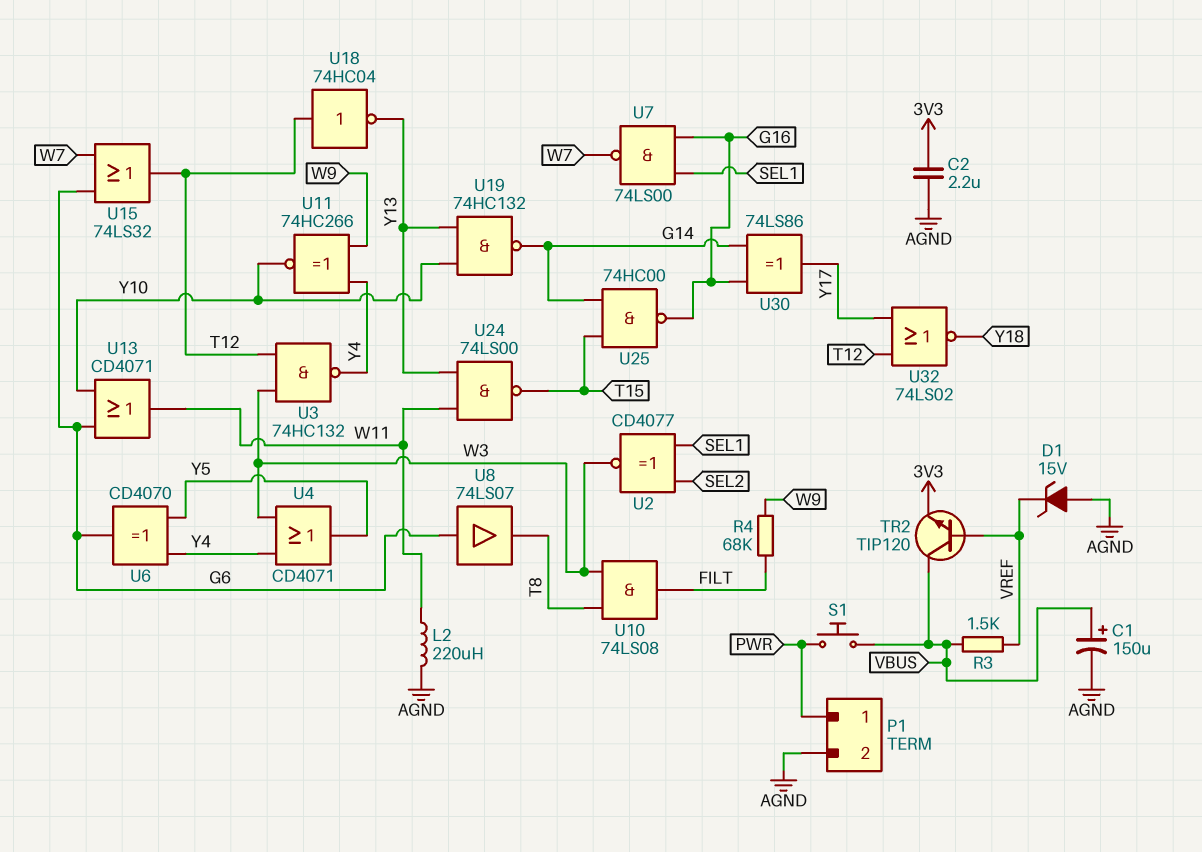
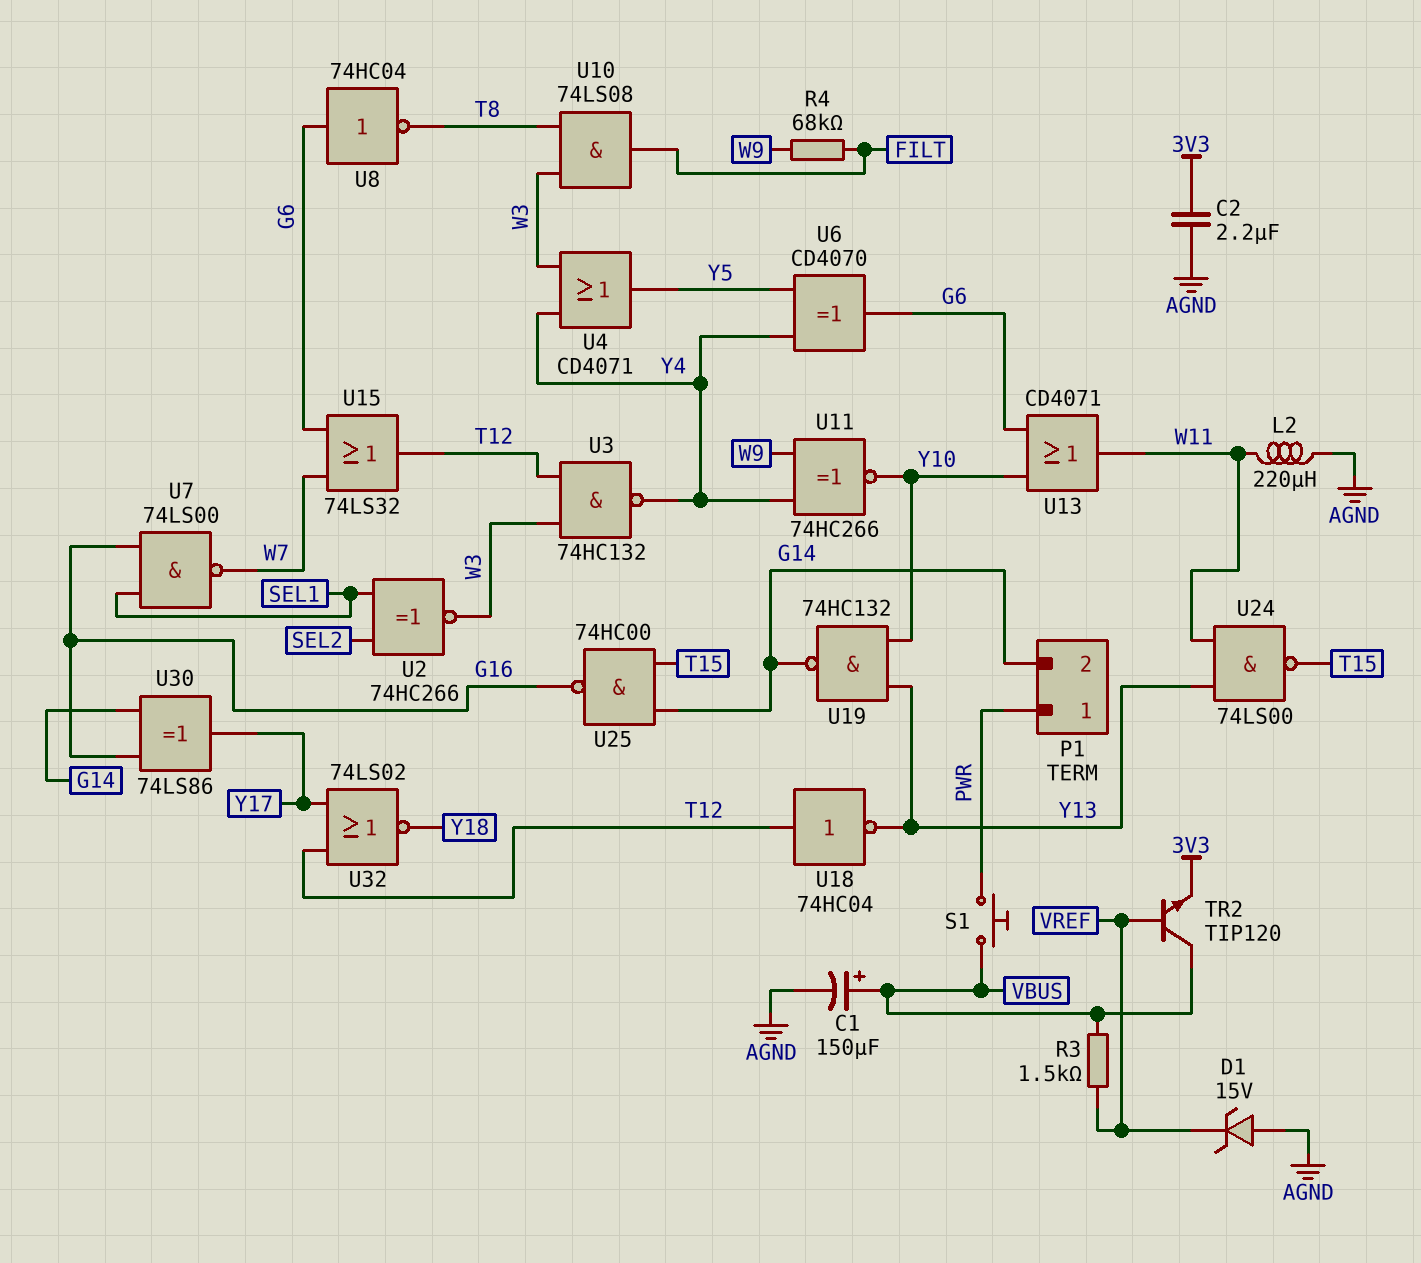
P1 pin 2: AGND -> G14
U2: XNOR CD4077 (in SEL1, in SEL2, out W3) -> XNOR 74HC266 (in SEL1, in SEL2, out W3)
U8: buffer 74LS07 (in G6, out T8) -> NOT 74HC04 (in G6, out T8)

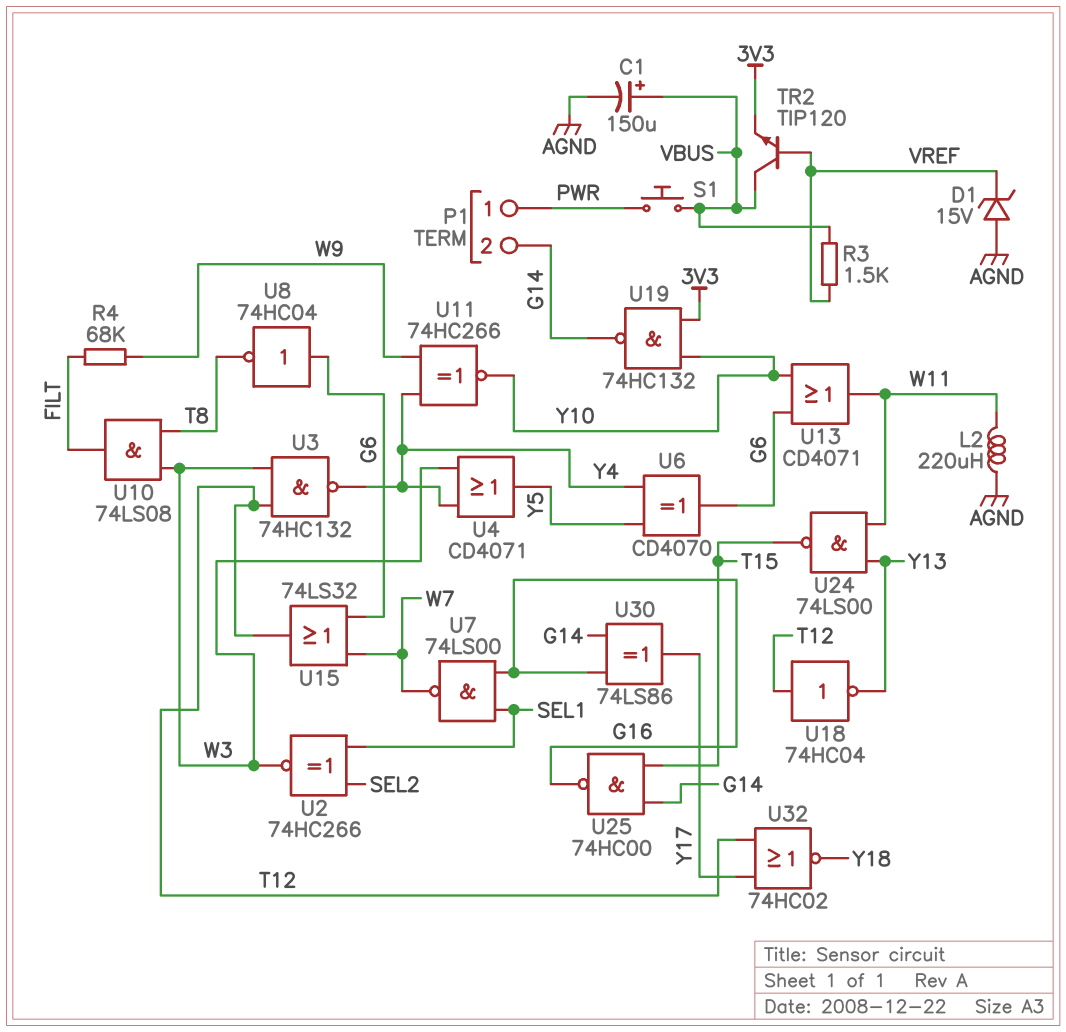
C2: 2.2uF (3V3, AGND) -> none
U19: NAND 74HC132 (in Y10, in Y13, out G14) -> NAND 74HC132 (in 3V3, in Y10, out G14)
U32: NOR 74LS02 (in T12, in Y17, out Y18) -> NOR 74HC02 (in T12, in Y17, out Y18)

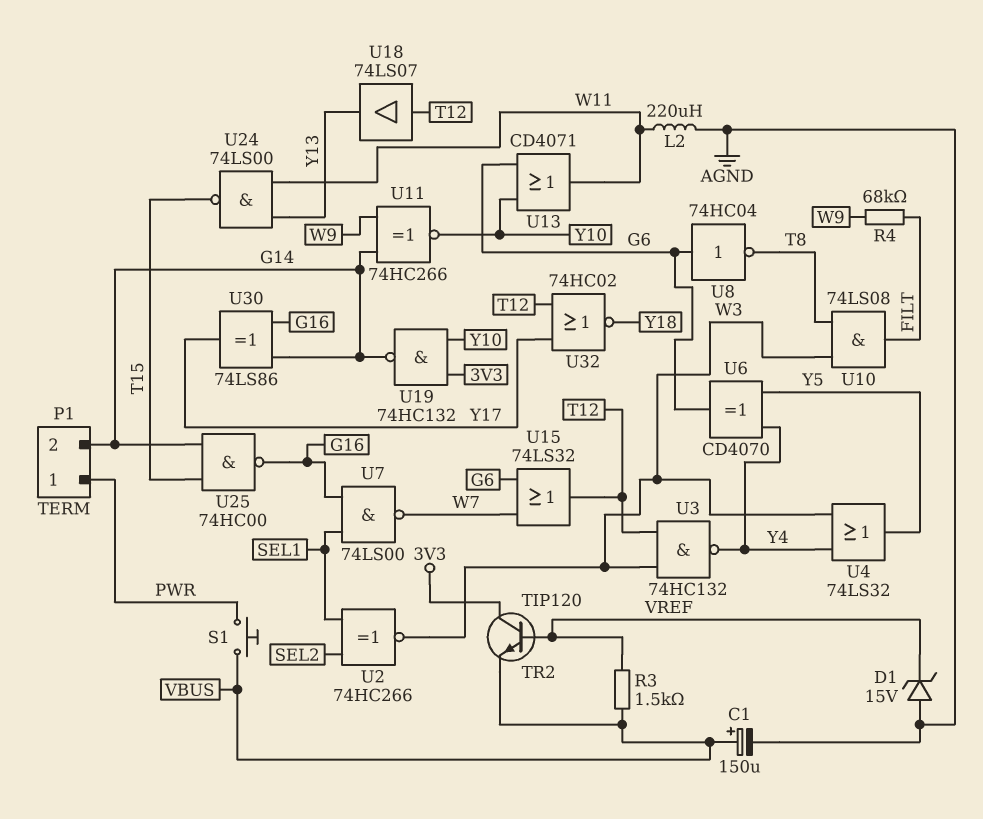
TR2: NPN TIP120 (B VREF, C VBUS, E 3V3) -> NPN TIP120 (B VREF, C 3V3, E VBUS)
U4: OR CD4071 (in W3, in Y4, out Y5) -> OR 74LS32 (in W3, in Y4, out Y5)
U11: XNOR 74HC266 (in W9, in Y4, out Y10) -> XNOR 74HC266 (in G14, in W9, out Y10)
U18: NOT 74HC04 (in T12, out Y13) -> buffer 74LS07 (in T12, out Y13)

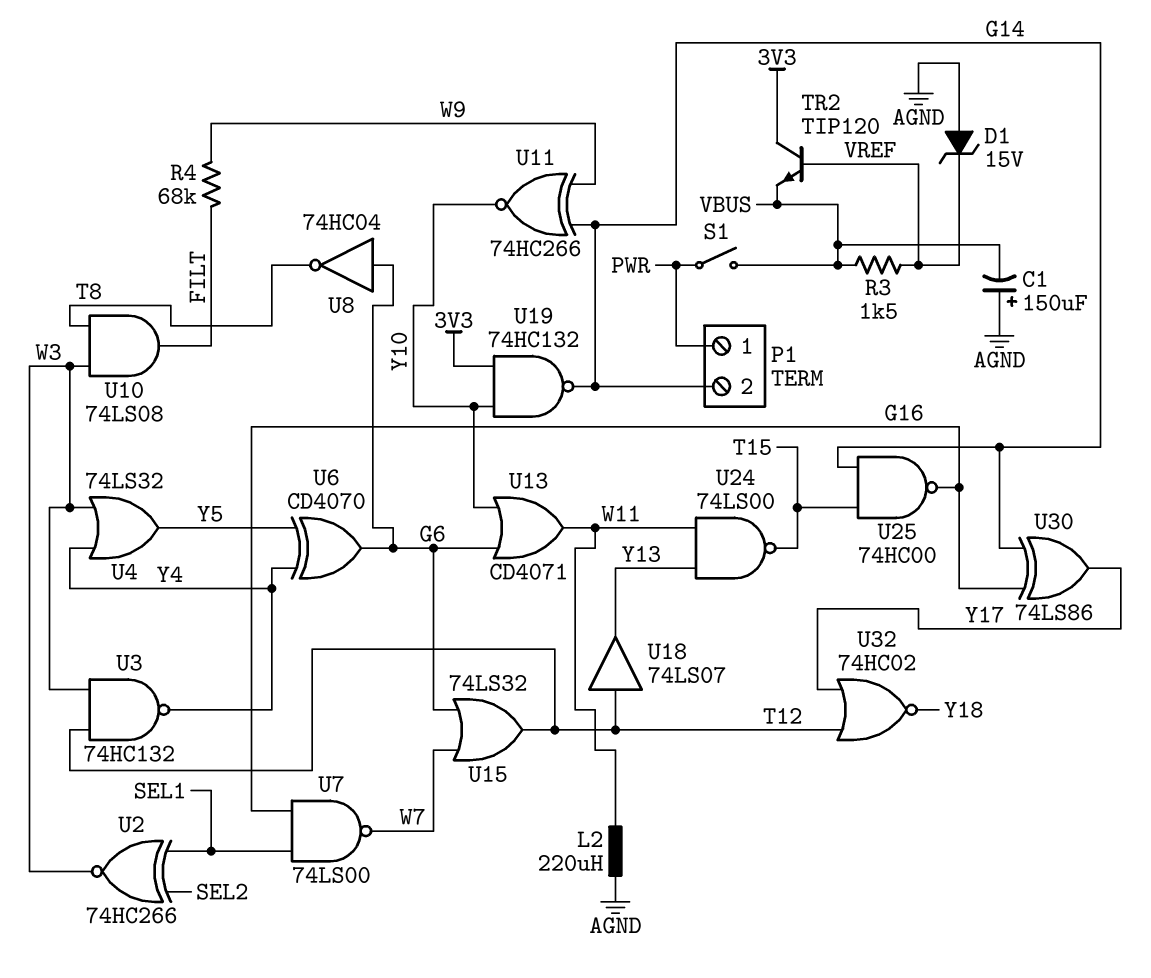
C1: 150uF (plus VBUS, minus AGND) -> 150uF (plus AGND, minus VBUS)
S1: button (PWR, VBUS) -> switch (PWR, VBUS)

